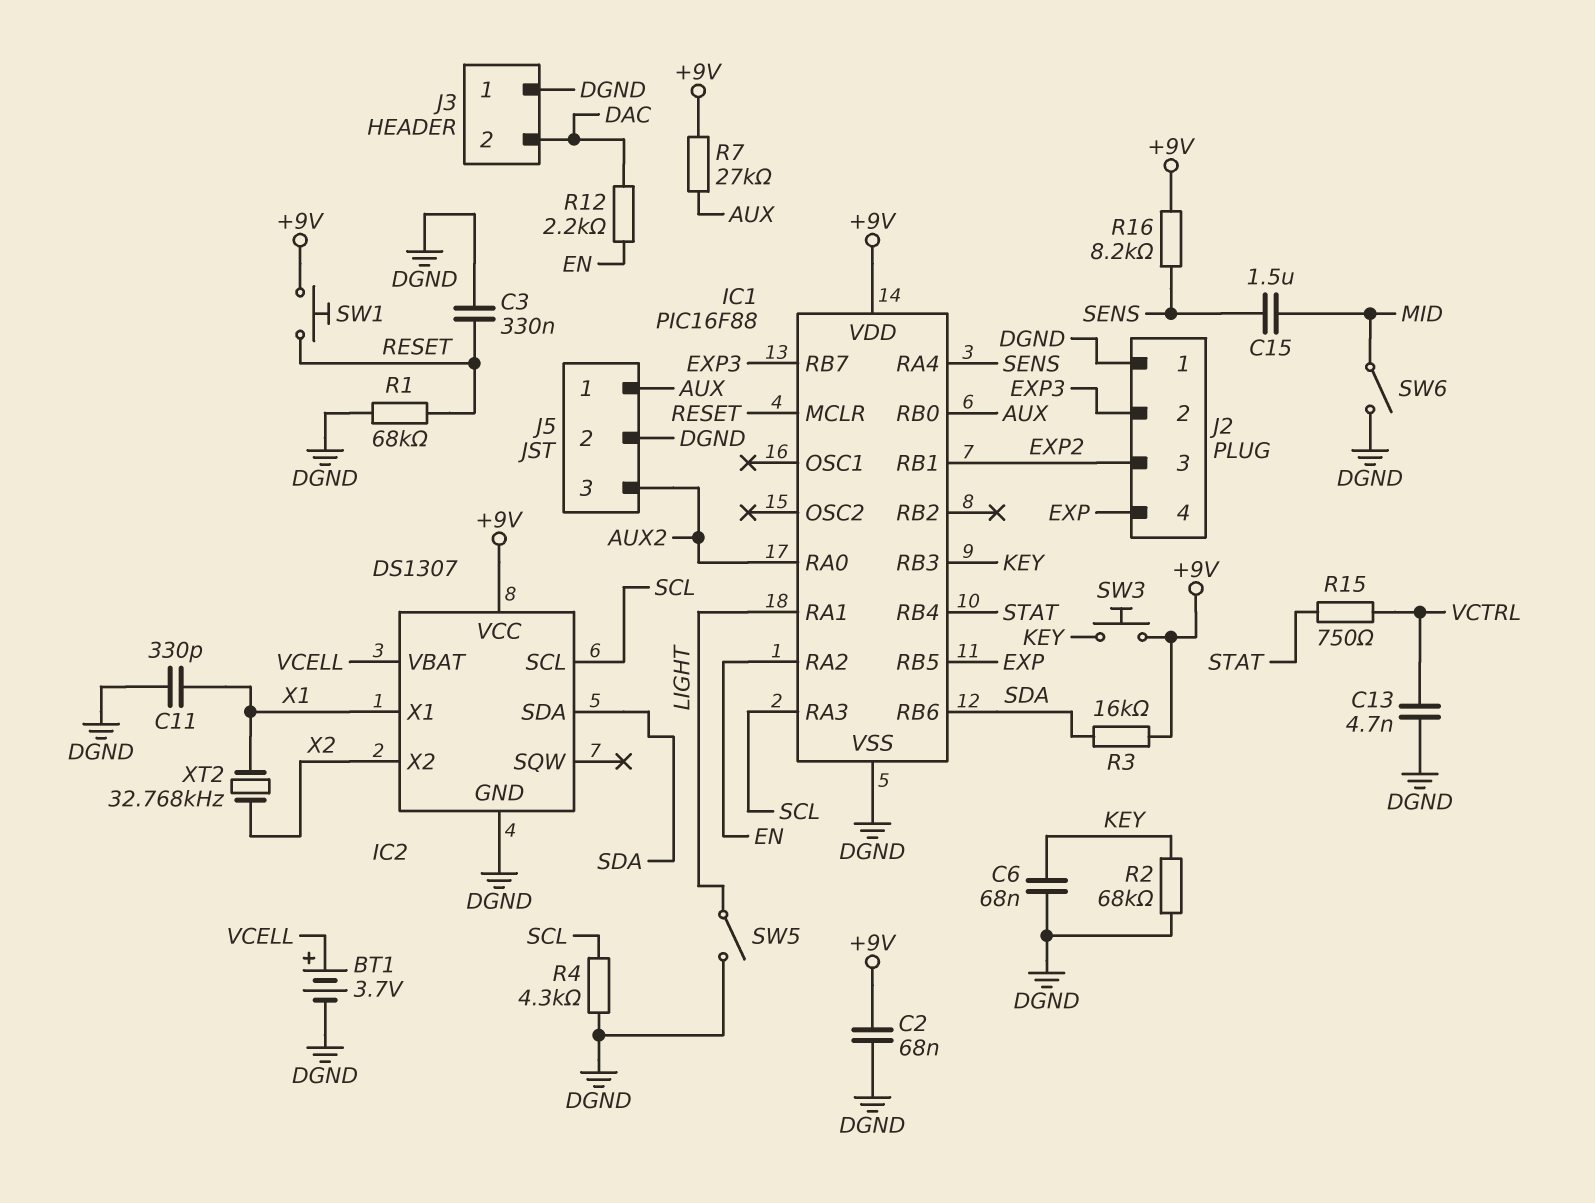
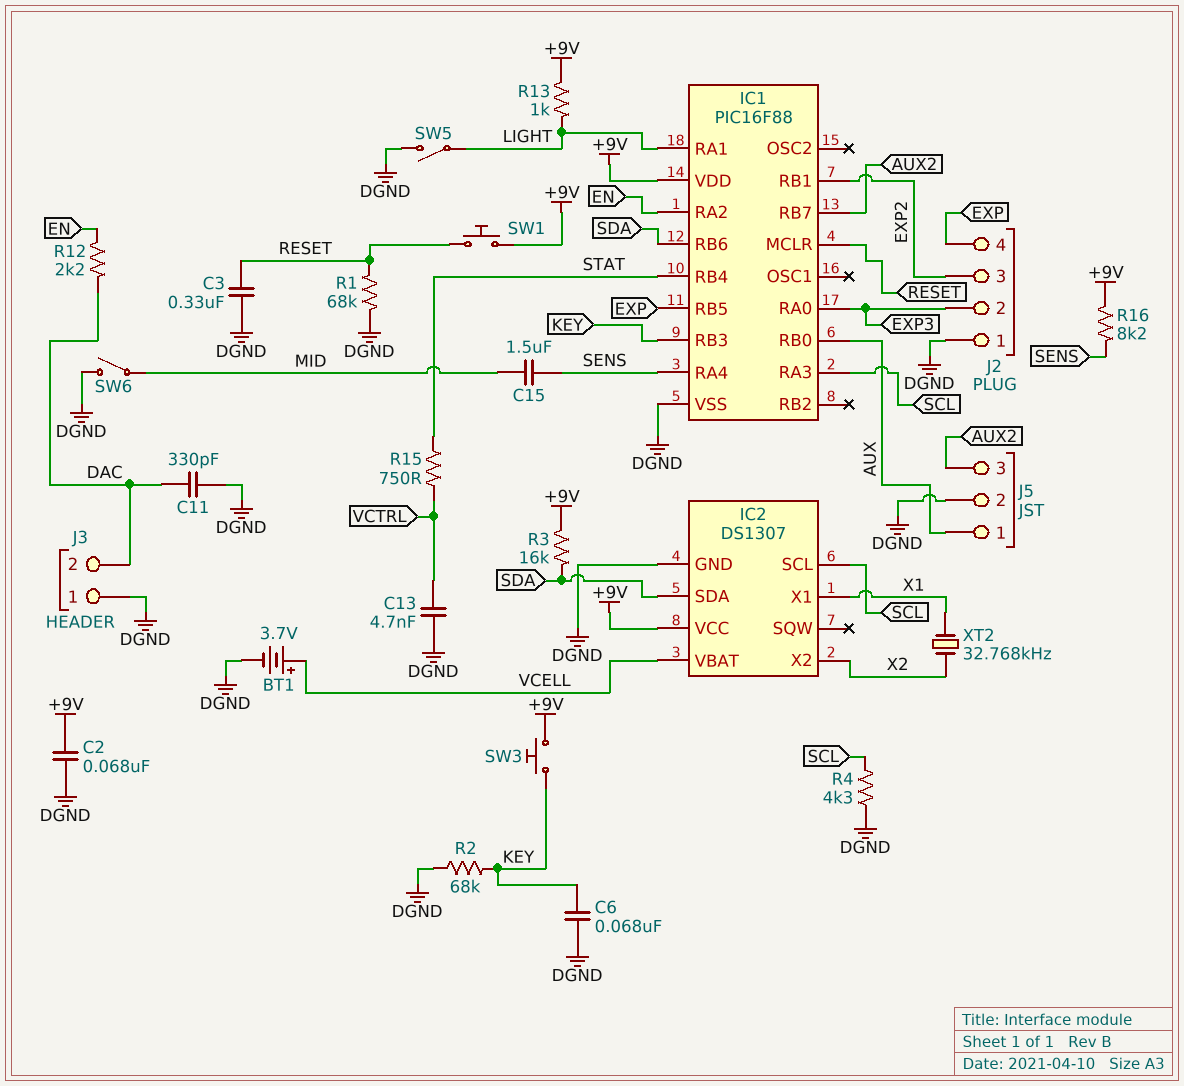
C11: 330pF (DGND, X1) -> 330pF (DAC, DGND)
IC1 pin RA0: AUX2 -> EXP3
IC1 pin RB7: EXP3 -> AUX2
R7: 27k (+9V, AUX) -> none
R13: none -> 1k (+9V, LIGHT)

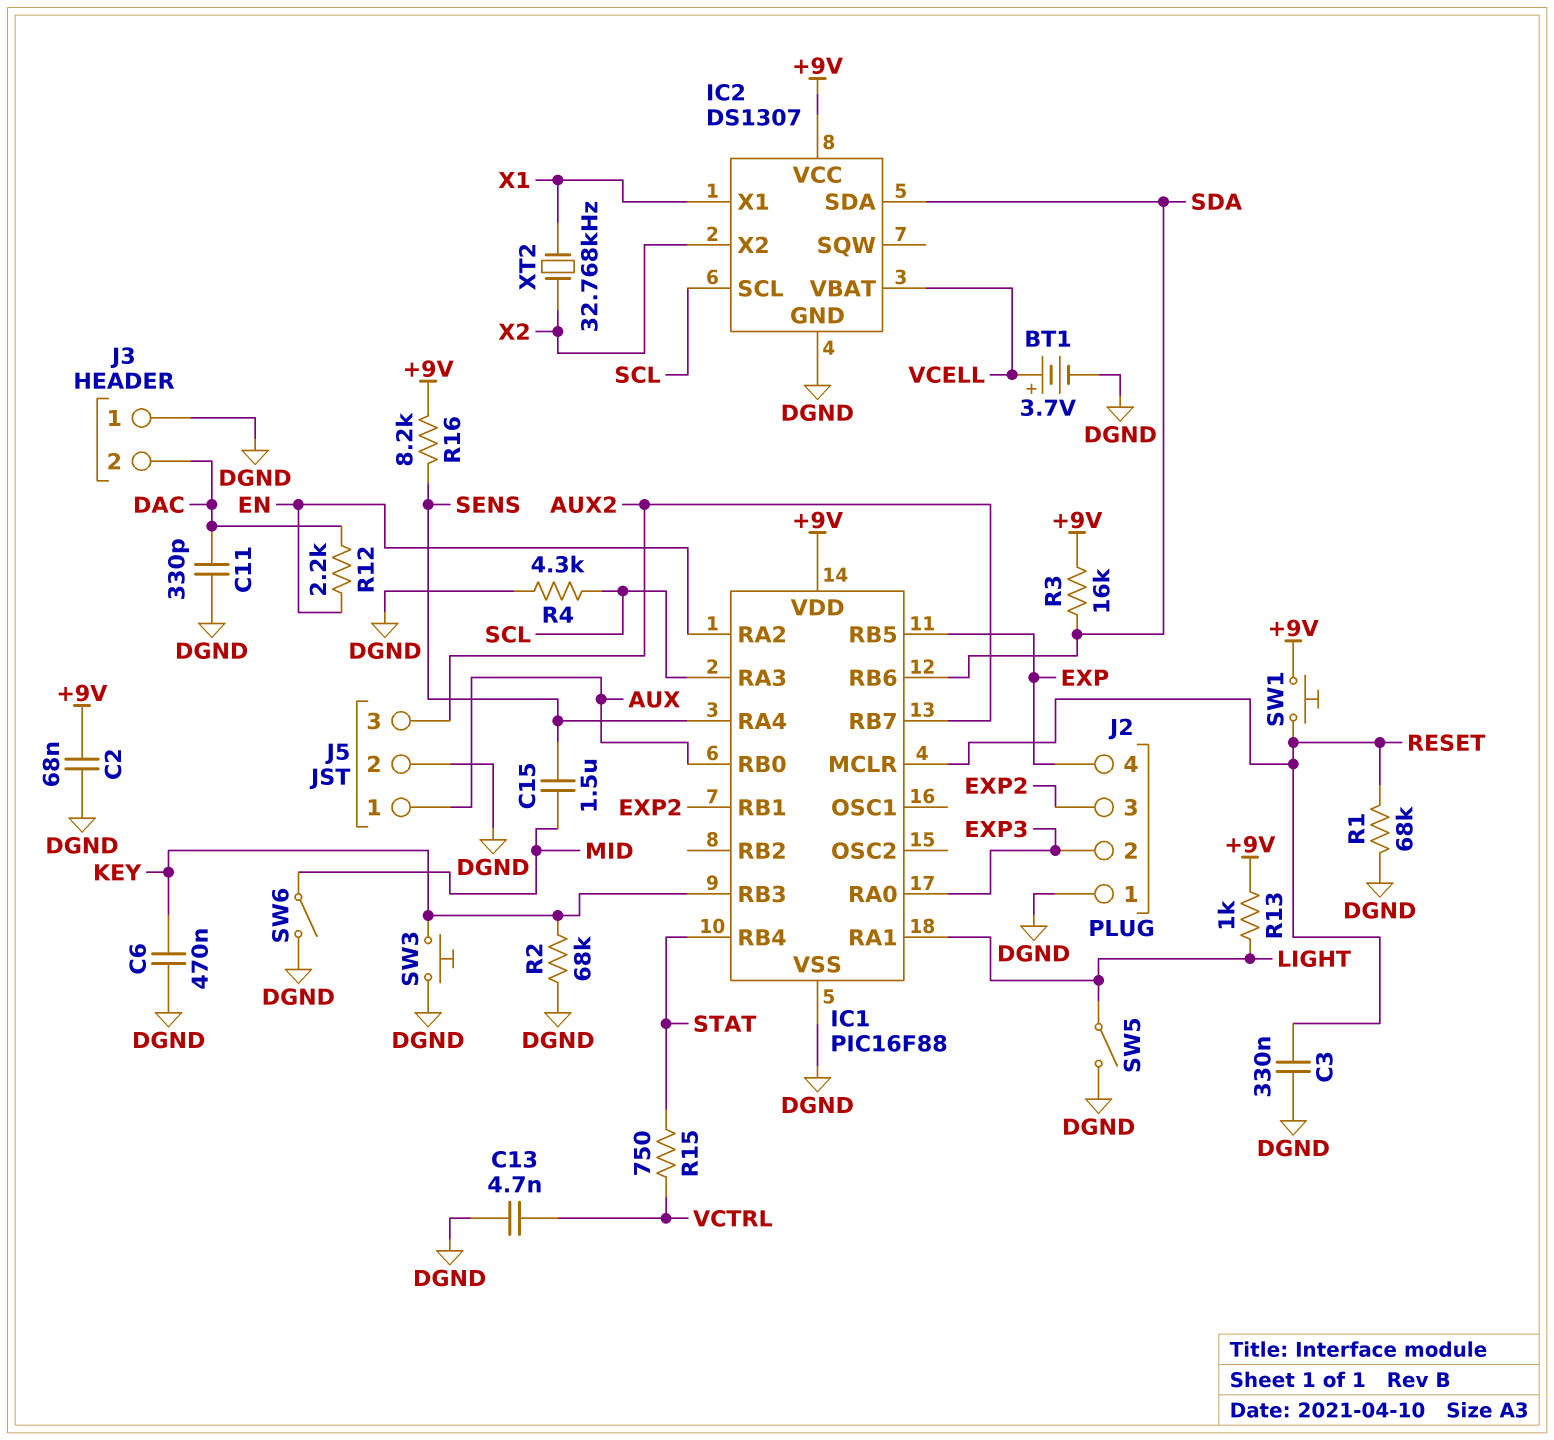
C6: 68nF (DGND, KEY) -> 470nF (DGND, KEY)
SW3: button (+9V, KEY) -> button (DGND, KEY)

